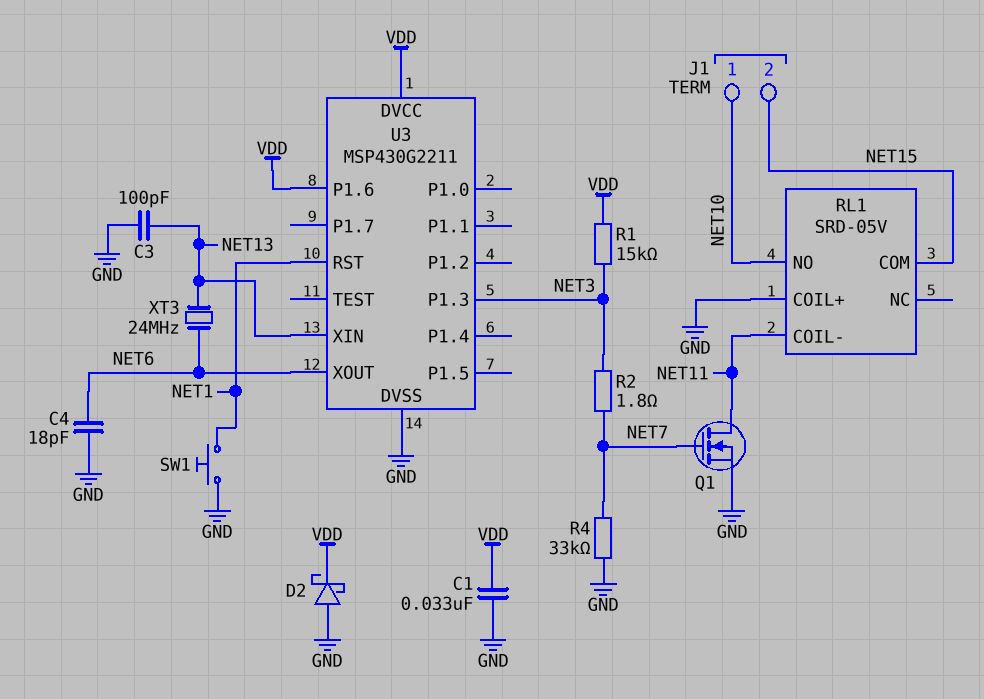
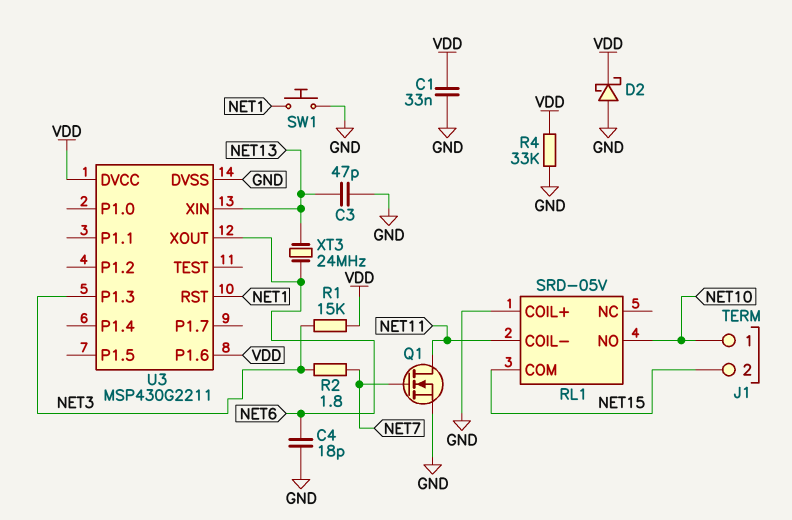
C3: 100pF (GND, NET13) -> 47pF (GND, NET13)
R4: 33k (GND, NET7) -> 33k (GND, VDD)

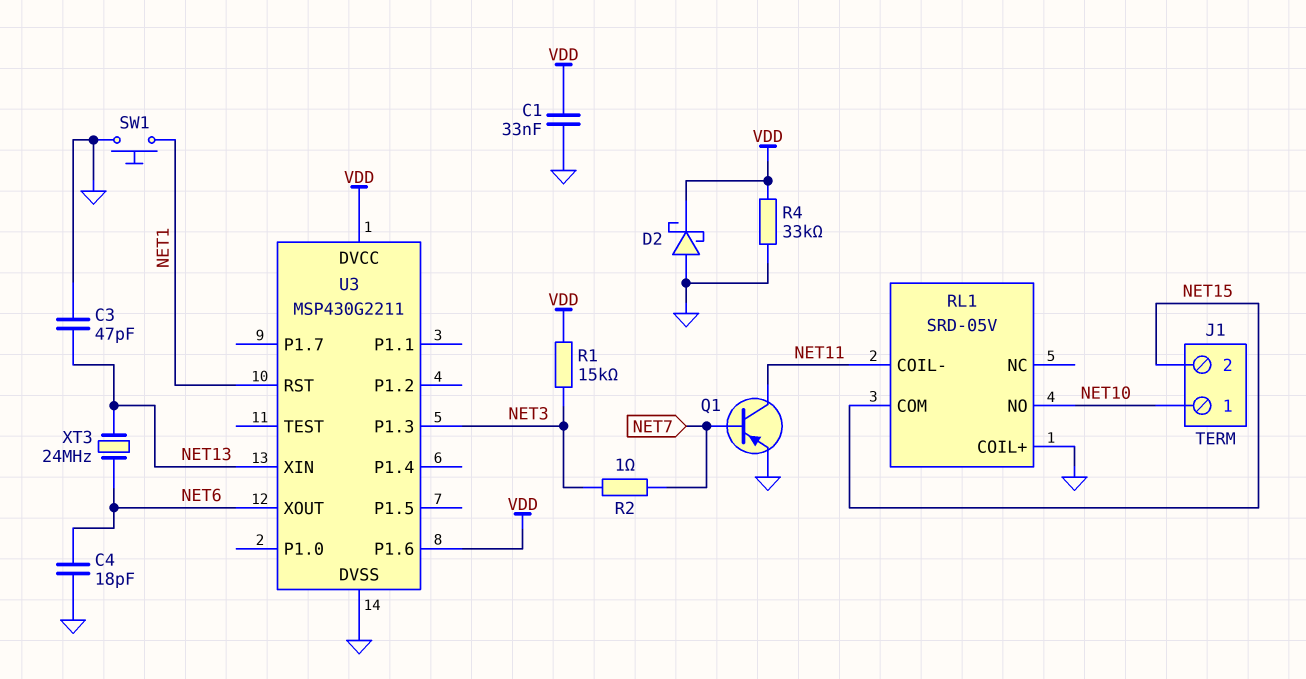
Q1: NMOS (G NET7, D NET11, S GND) -> PNP (B NET7, C NET11, E GND)
R2: 1.8 (NET3, NET7) -> 1 (NET3, NET7)

